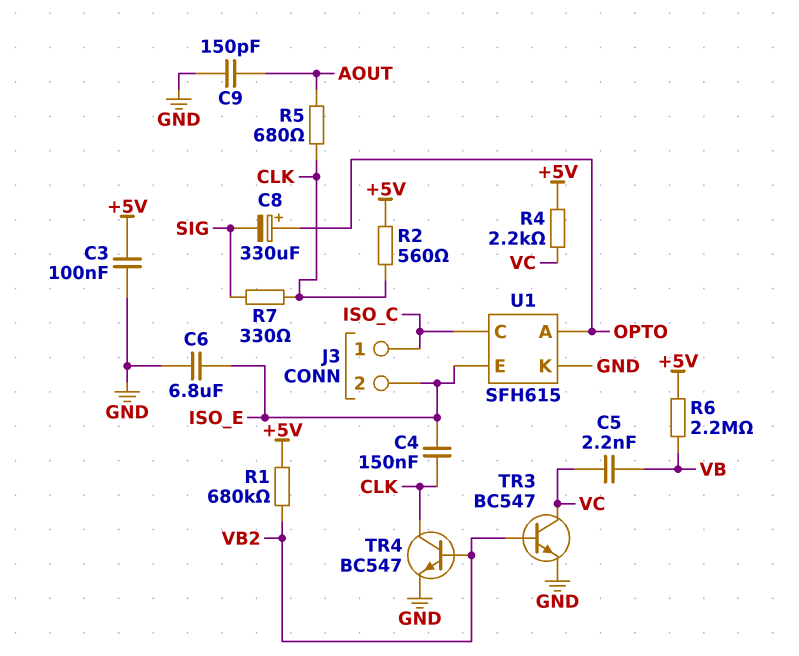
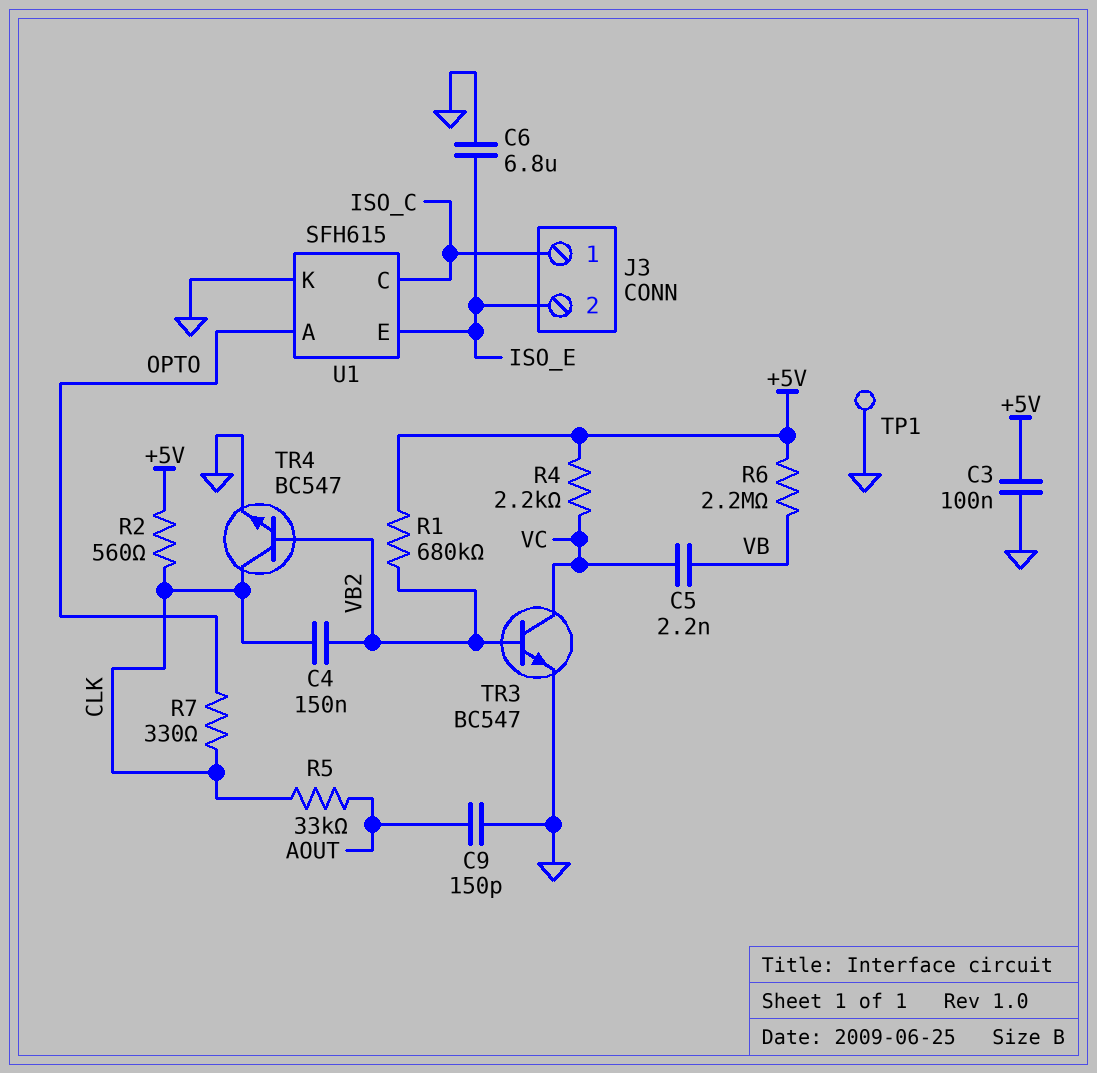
C4: 150nF (CLK, ISO_E) -> 150nF (CLK, VB2)
C8: 330uF (plus OPTO, minus SIG) -> none
R5: 680 (AOUT, CLK) -> 33k (AOUT, CLK)
R7: 330 (CLK, SIG) -> 330 (CLK, OPTO)
TP1: none -> test point (GND)

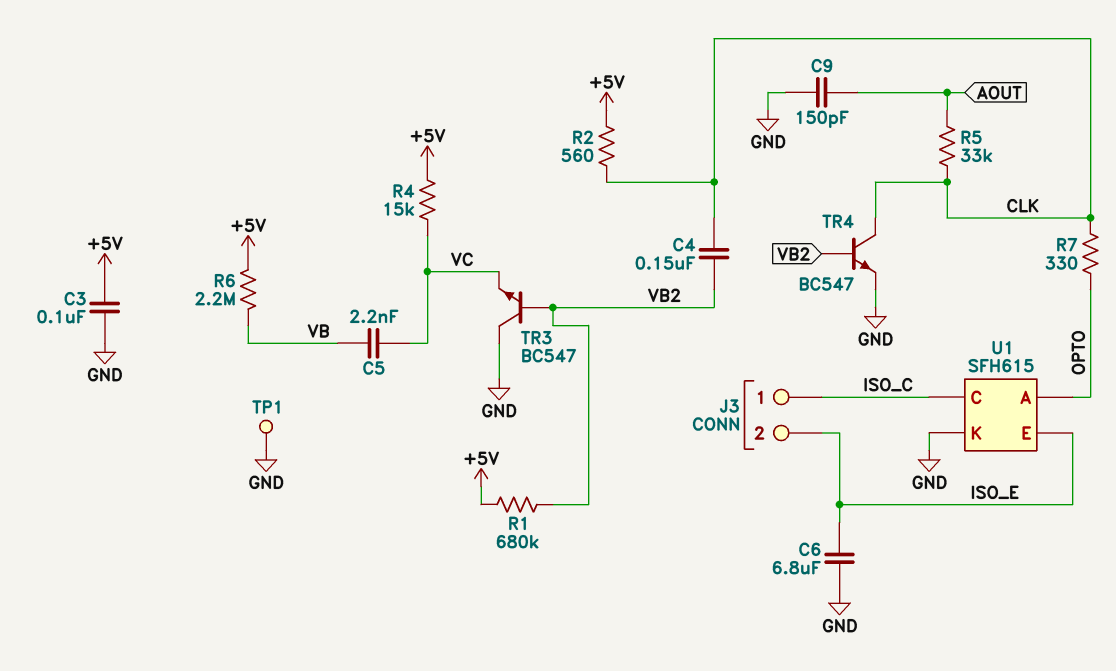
R4: 2.2k (+5V, VC) -> 15k (+5V, VC)
TR3: NPN BC547 (B VB2, C VC, E GND) -> NPN BC547 (B VB2, C GND, E VC)

